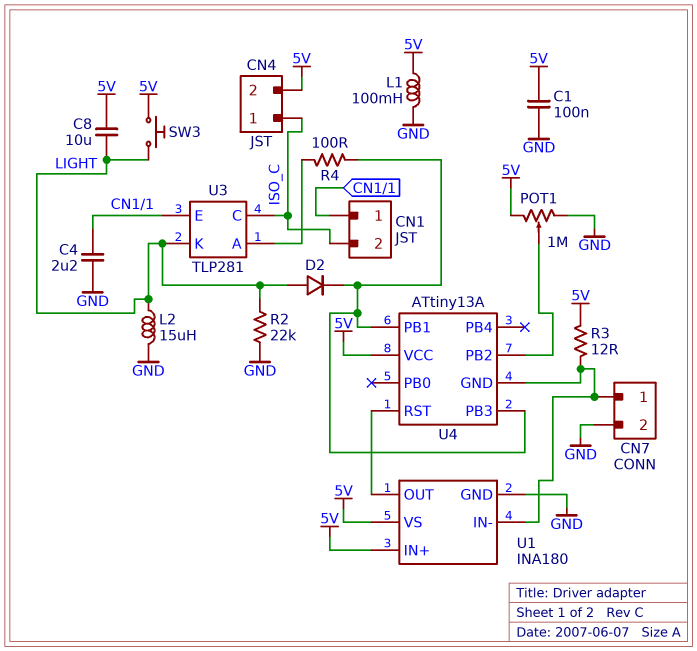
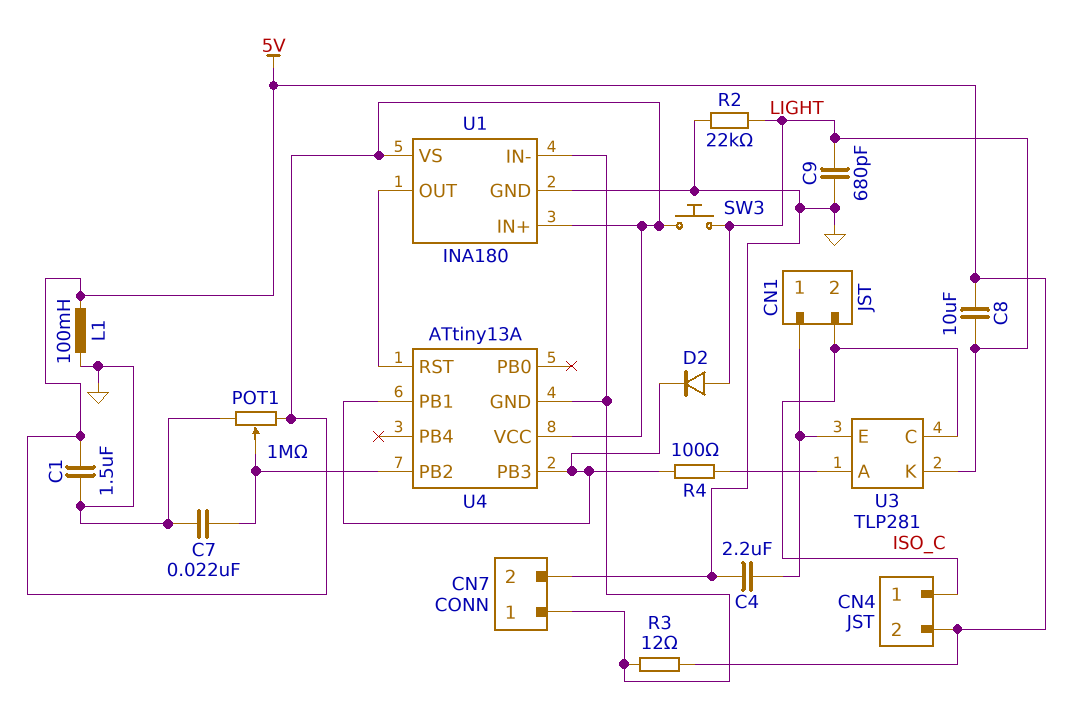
C1: 100nF (5V, GND) -> 1.5uF (5V, GND)
C7: none -> 22nF (GND, U4/PB2)
C9: none -> 680pF (GND, LIGHT)
L2: 15uH (GND, LIGHT) -> none

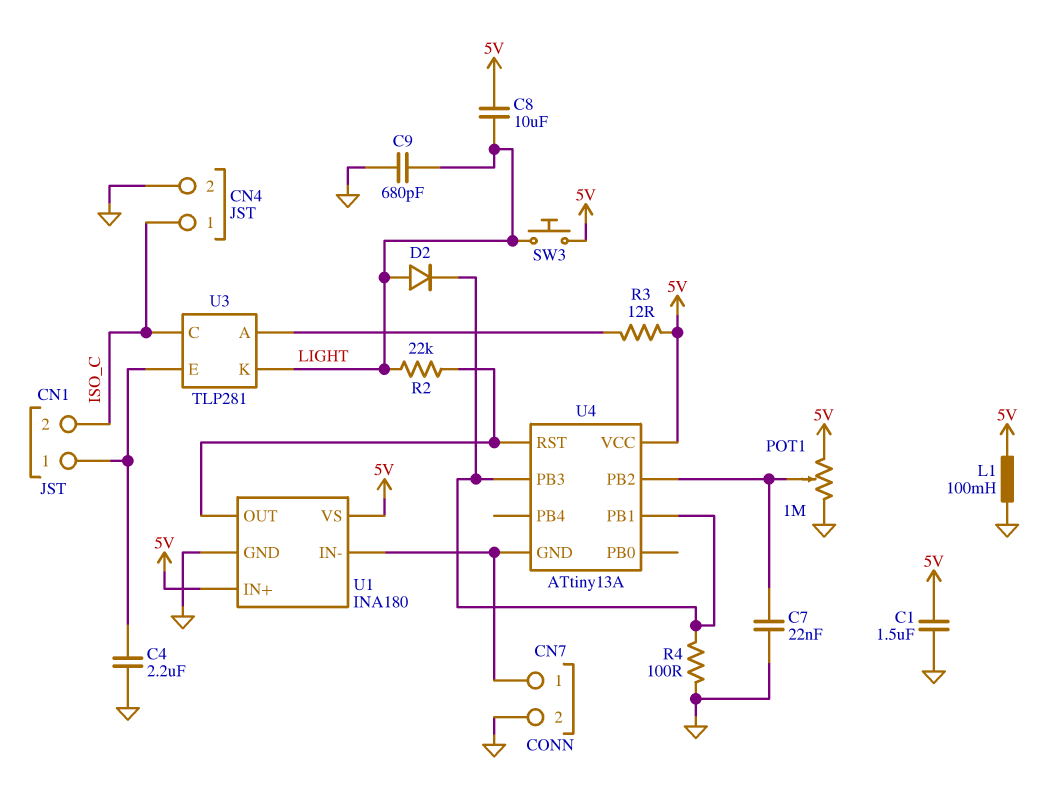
CN4 pin 2: 5V -> GND
R2: 22k (GND, LIGHT) -> 22k (LIGHT, U1/OUT)
R3: 12 (5V, CN7/1) -> 12 (5V, U3/A)
R4: 100 (U3/A, U4/PB1) -> 100 (GND, U4/PB1)

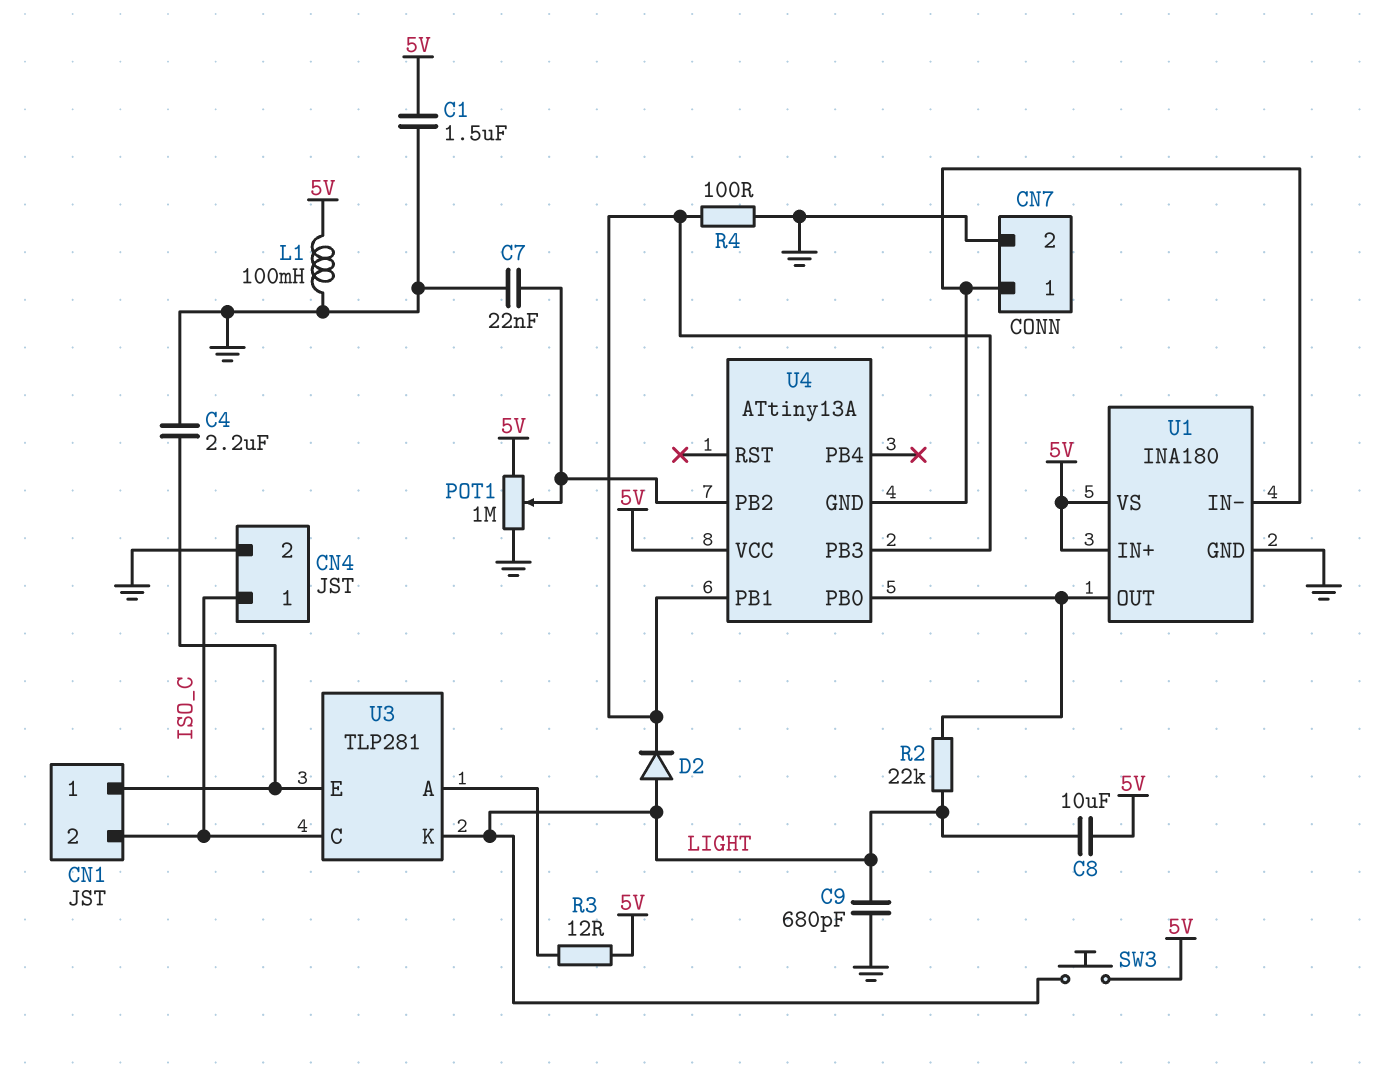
U4 pin PB0: none -> U1/OUT
U4 pin RST: U1/OUT -> none

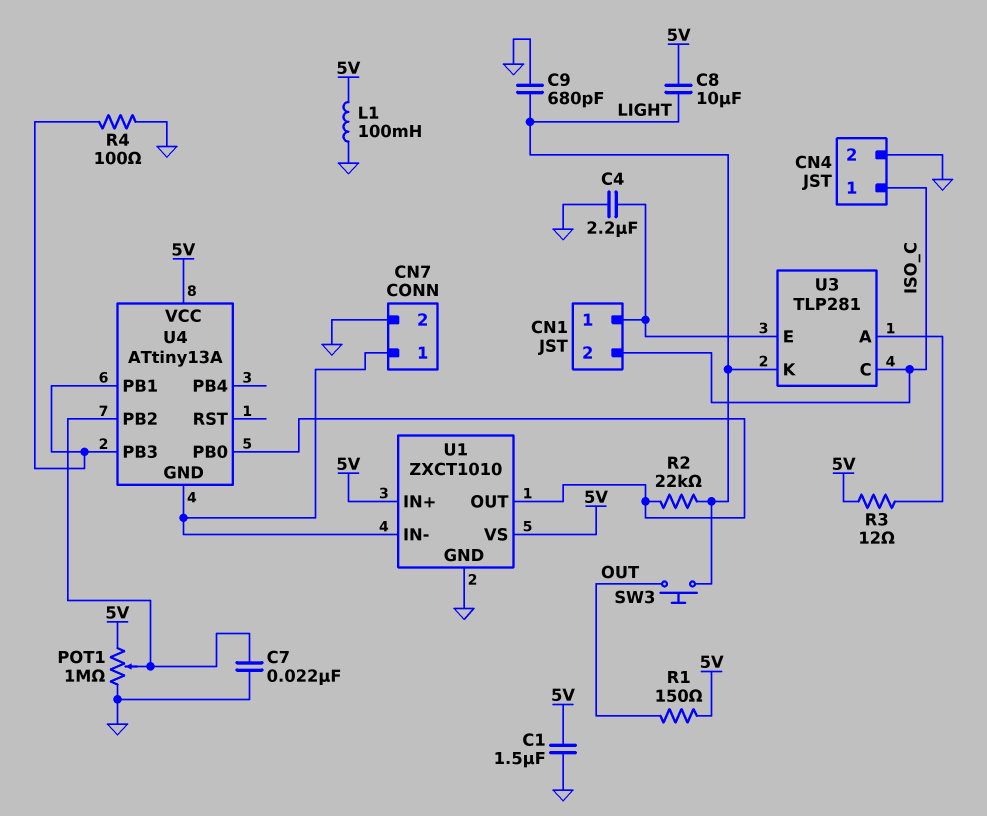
D2: diode (A LIGHT, K U4/PB1) -> none
R1: none -> 150 (5V, OUT)
SW3: button (5V, LIGHT) -> button (LIGHT, OUT)
U1: INA180 -> ZXCT1010

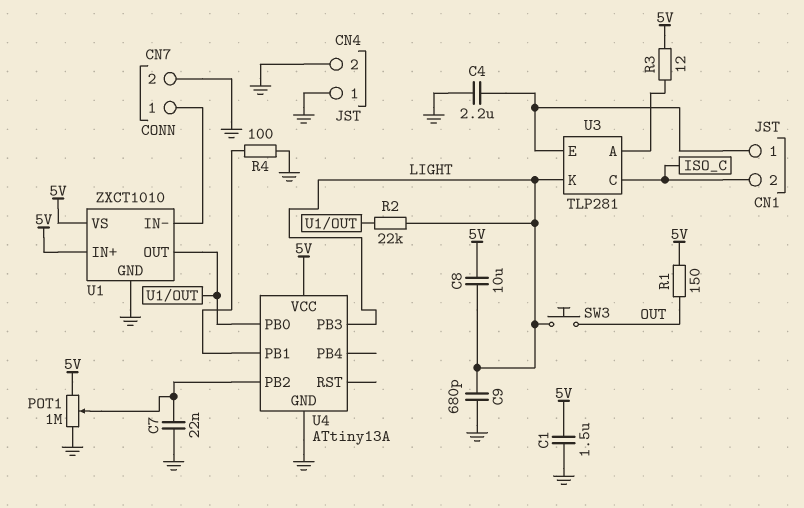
CN4 pin 1: ISO_C -> GND
L1: 100mH (5V, GND) -> none
U4 pin GND: CN7/1 -> GND
U4 pin PB3: U4/PB1 -> LIGHT

